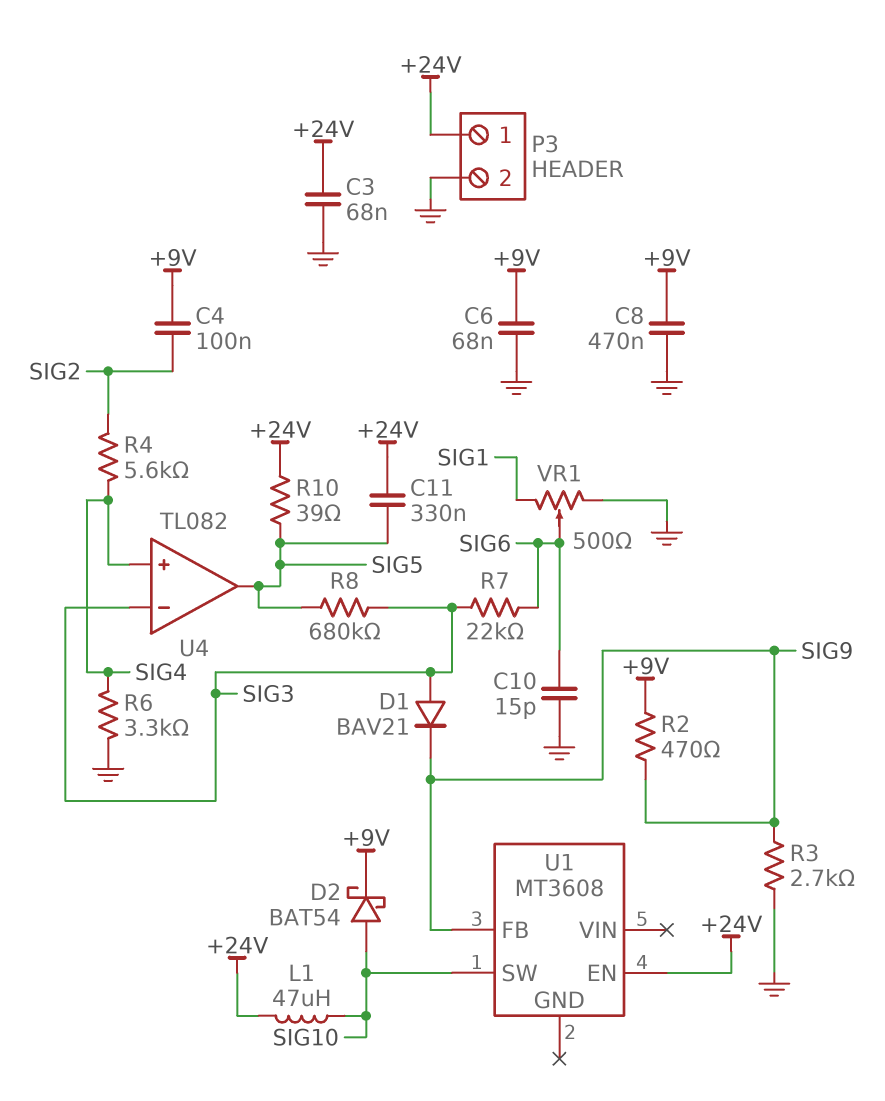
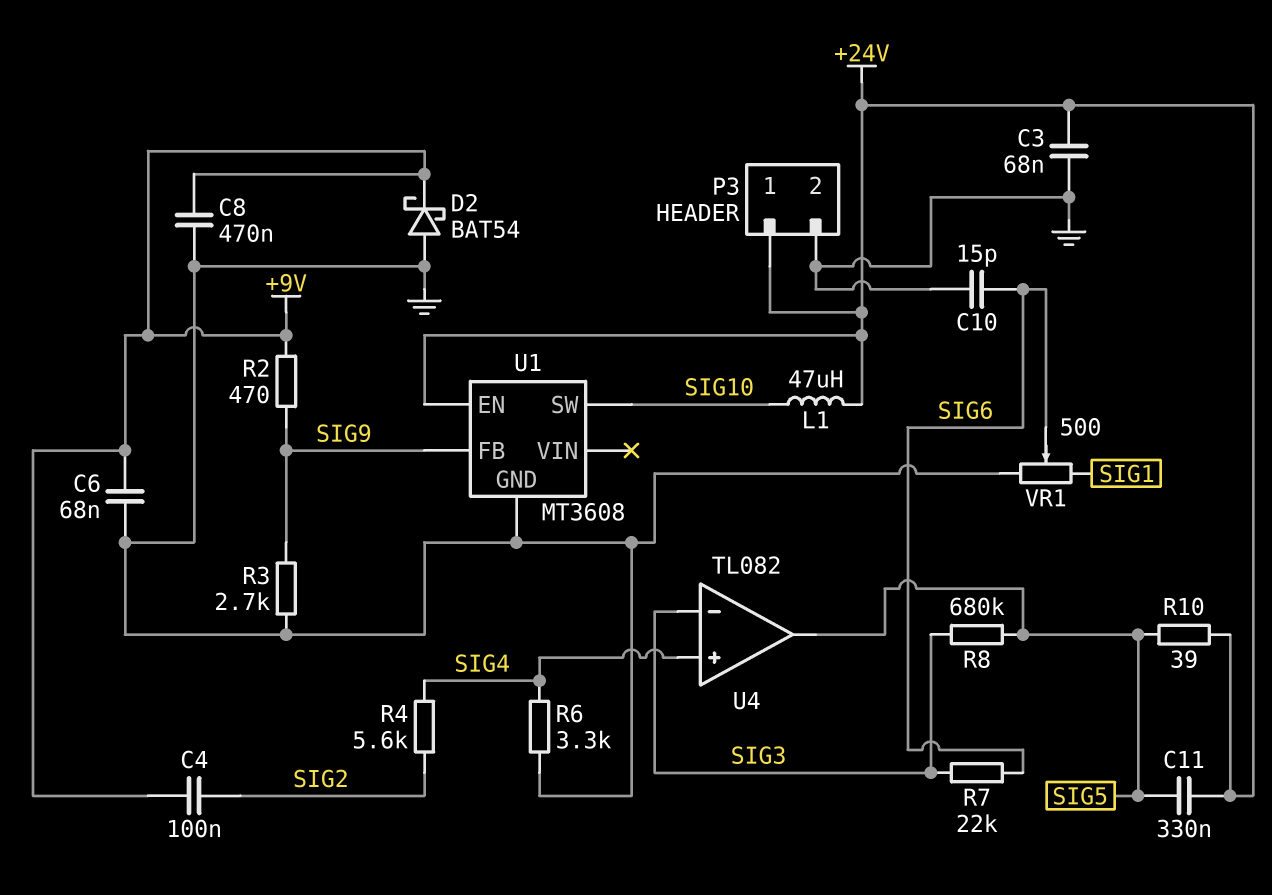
D1: diode BAV21 (A SIG3, K SIG9) -> none
D2: schottky BAT54 (A SIG10, K +9V) -> schottky BAT54 (A GND, K +9V)
U1 pin GND: none -> GND

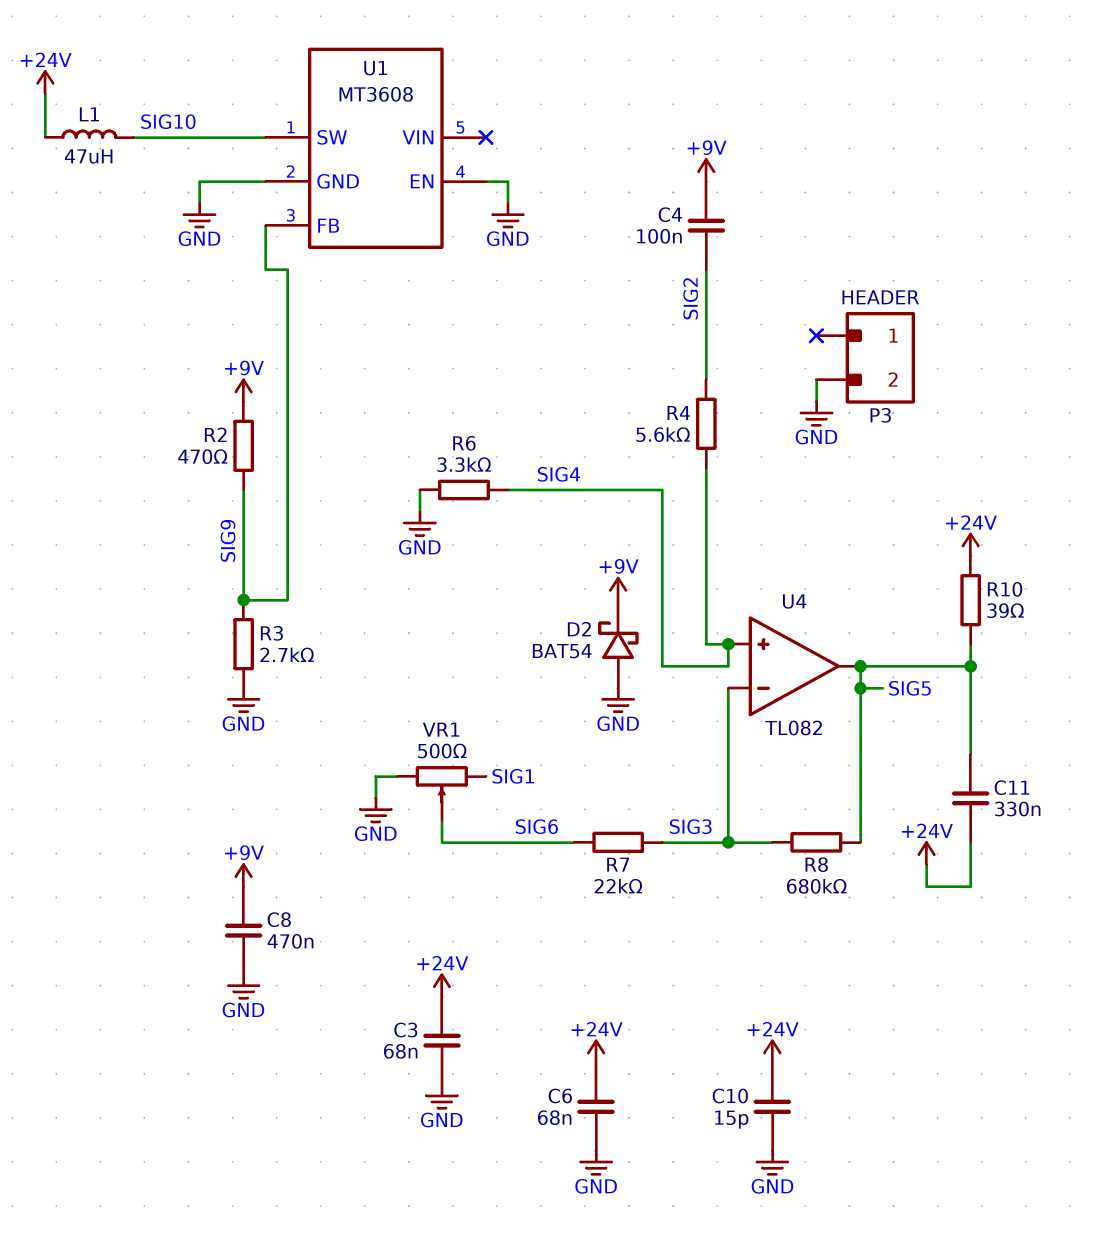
C6: 68nF (+9V, GND) -> 68nF (+24V, GND)
C10: 15pF (GND, SIG6) -> 15pF (+24V, GND)
P3 pin 1: +24V -> none
U1 pin EN: +24V -> GND

